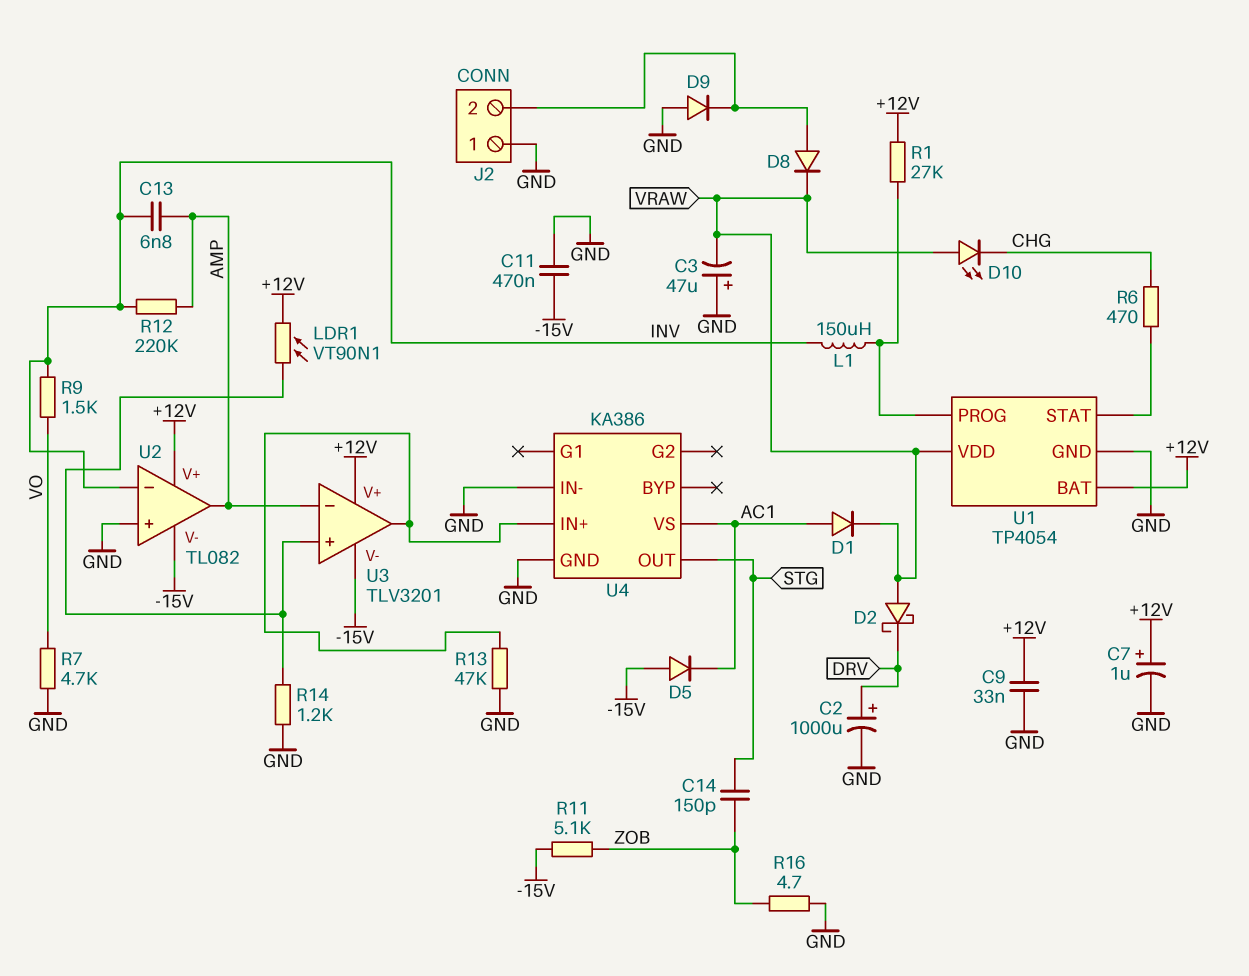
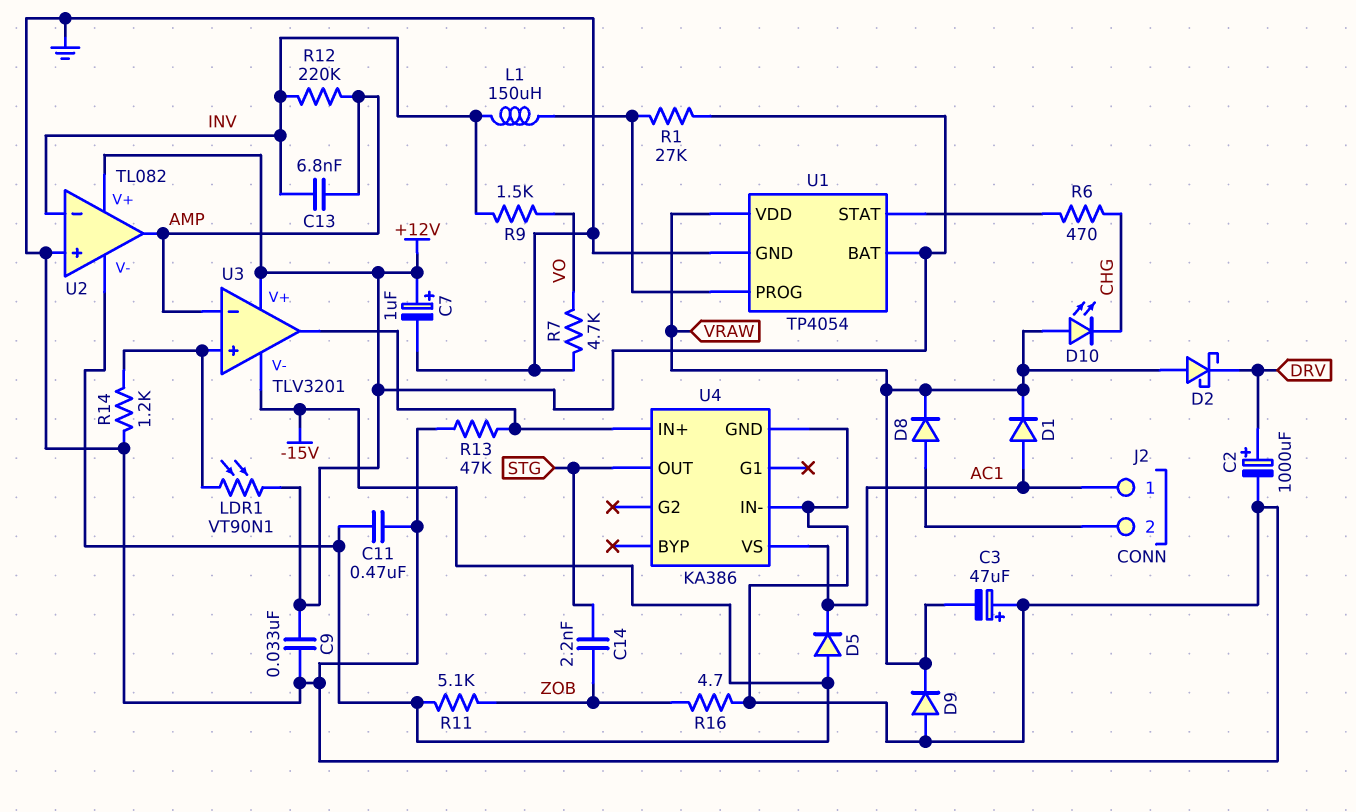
C14: 150pF (STG, ZOB) -> 2.2nF (STG, ZOB)
D9: diode (A GND, K J2/2) -> diode (A GND, K VRAW)
J2 pin 1: GND -> AC1

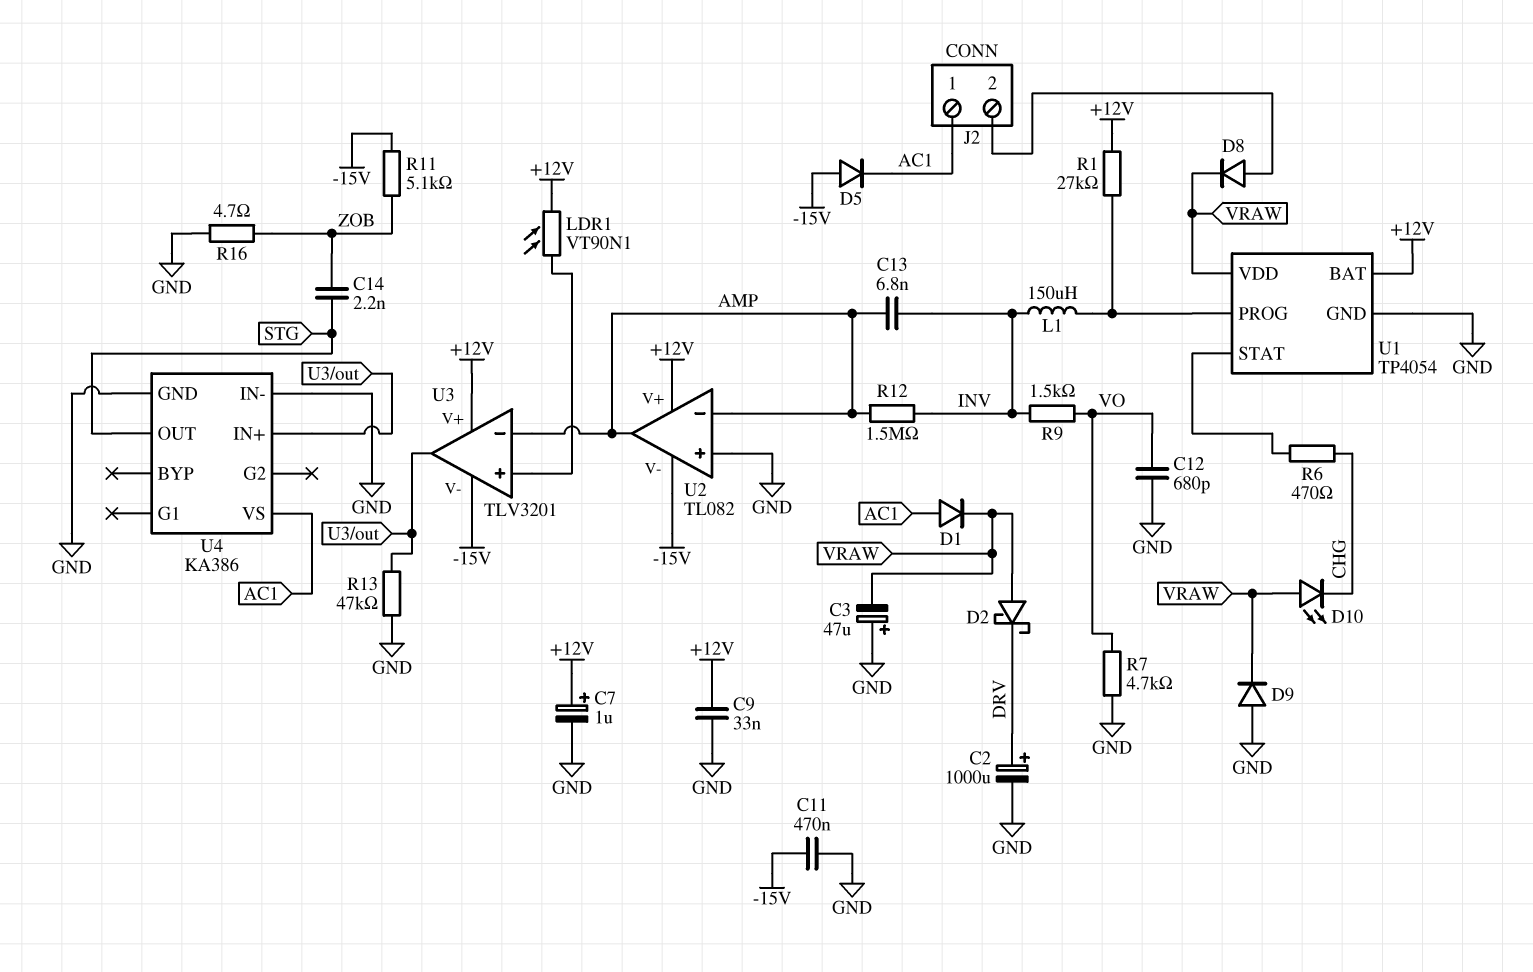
C12: none -> 680pF (GND, VO)
R12: 220k (AMP, INV) -> 1.5M (AMP, INV)
R14: 1.2k (GND, U3/in+) -> none
U2 pin in-: INV -> AMP

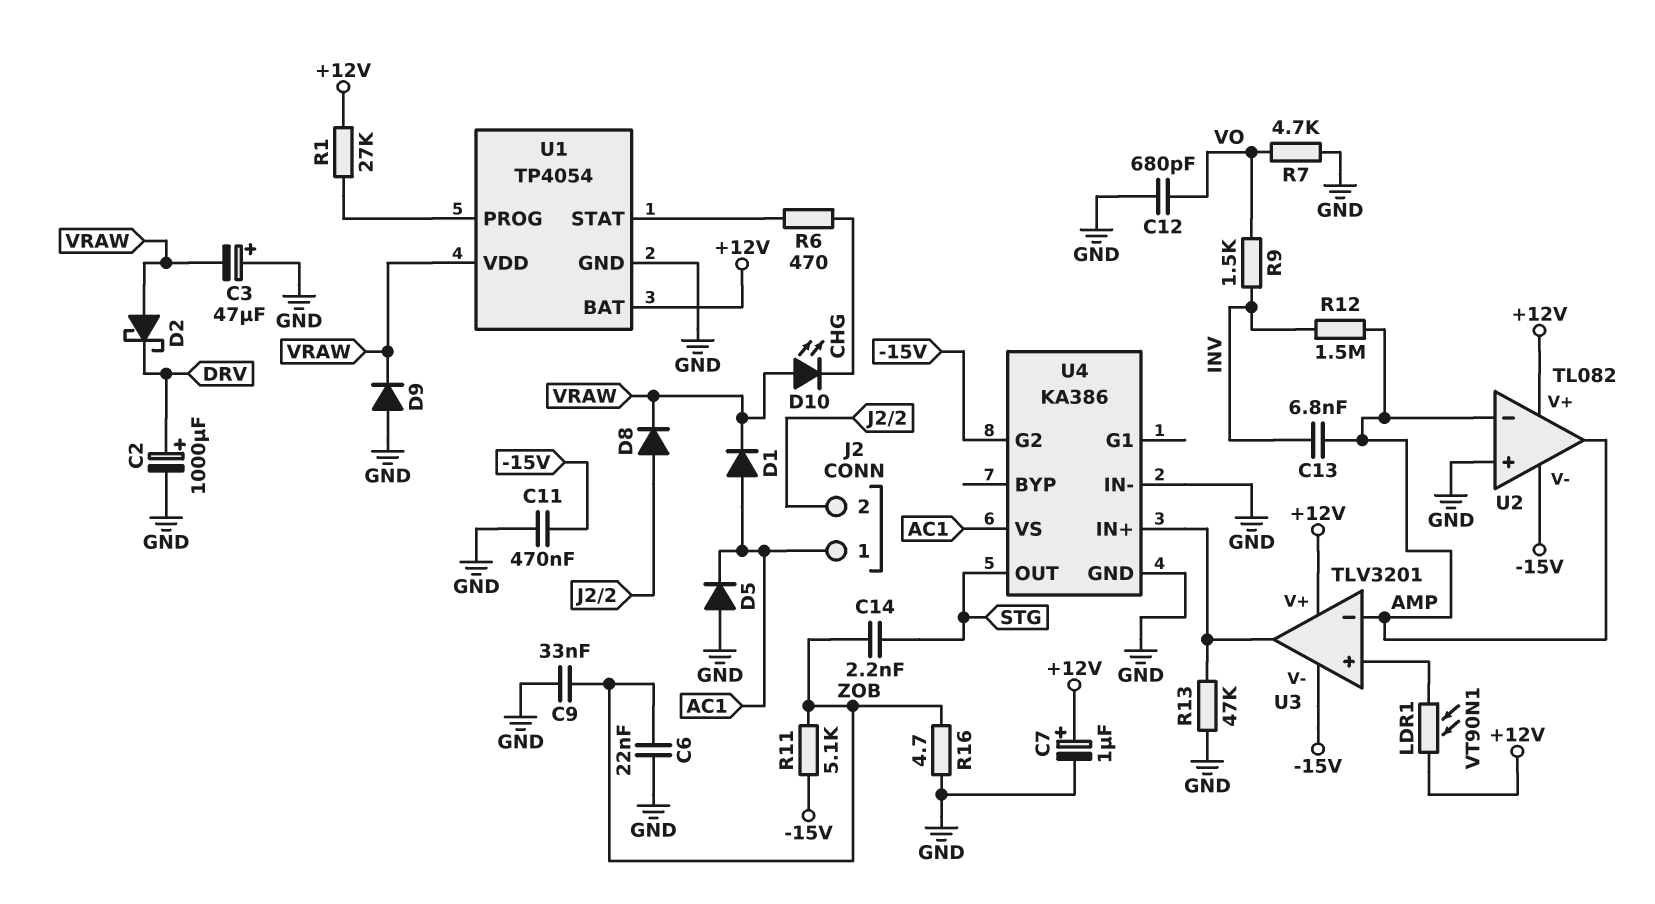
C6: none -> 22nF (GND, ZOB)
C9: 33nF (+12V, GND) -> 33nF (GND, ZOB)
D5: diode (A -15V, K AC1) -> diode (A GND, K AC1)
L1: 150uH (INV, U1/PROG) -> none
U4 pin G2: none -> -15V

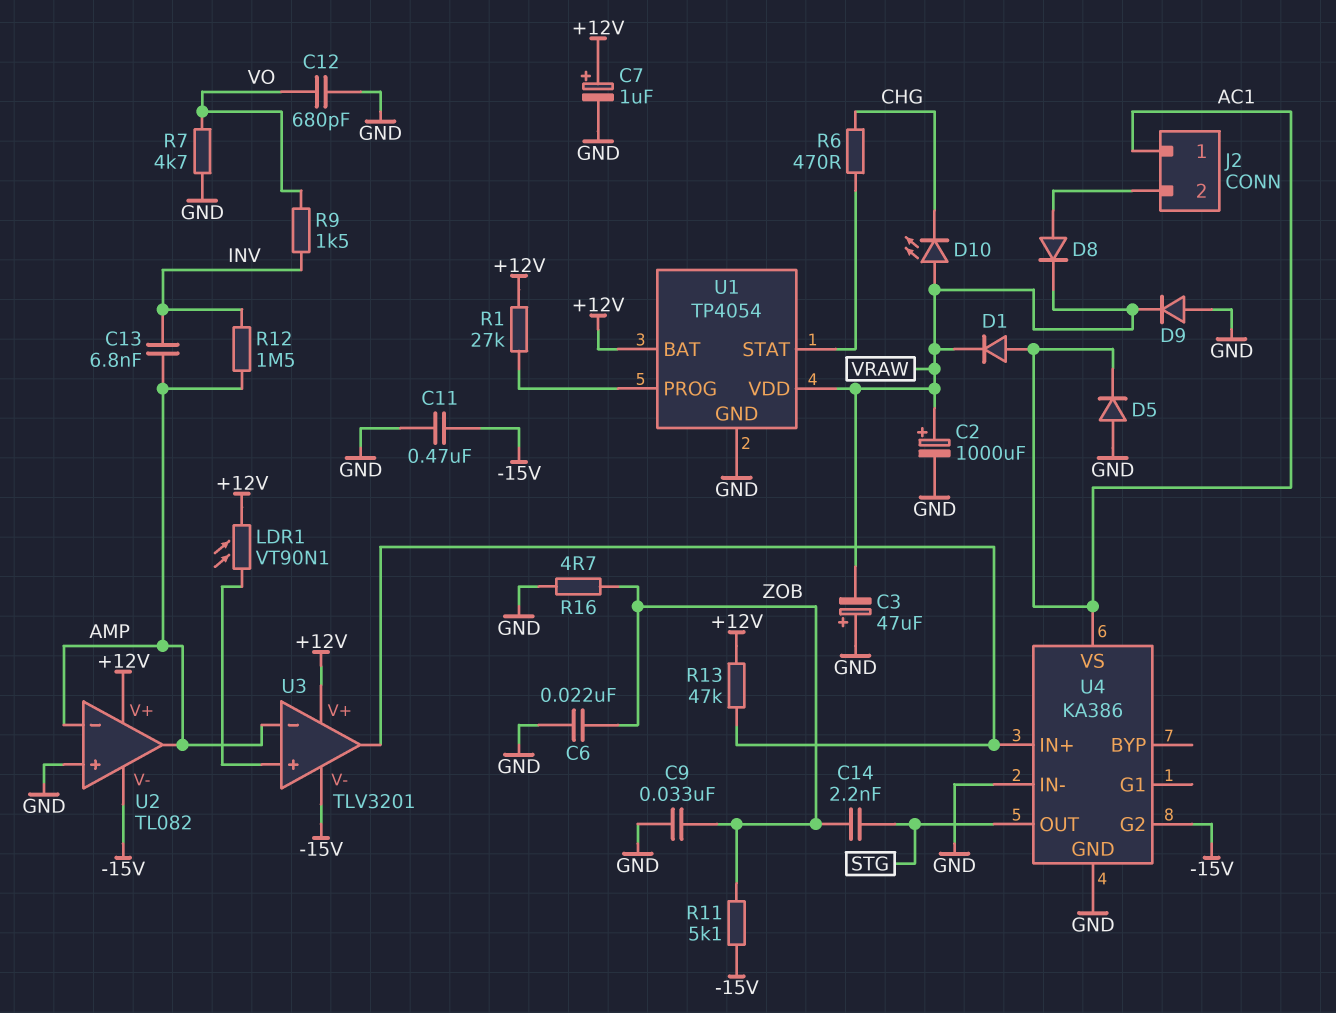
C2: 1000uF (plus DRV, minus GND) -> 1000uF (plus VRAW, minus GND)
D2: schottky (A VRAW, K DRV) -> none
R13: 47k (GND, U3/out) -> 47k (+12V, U3/out)

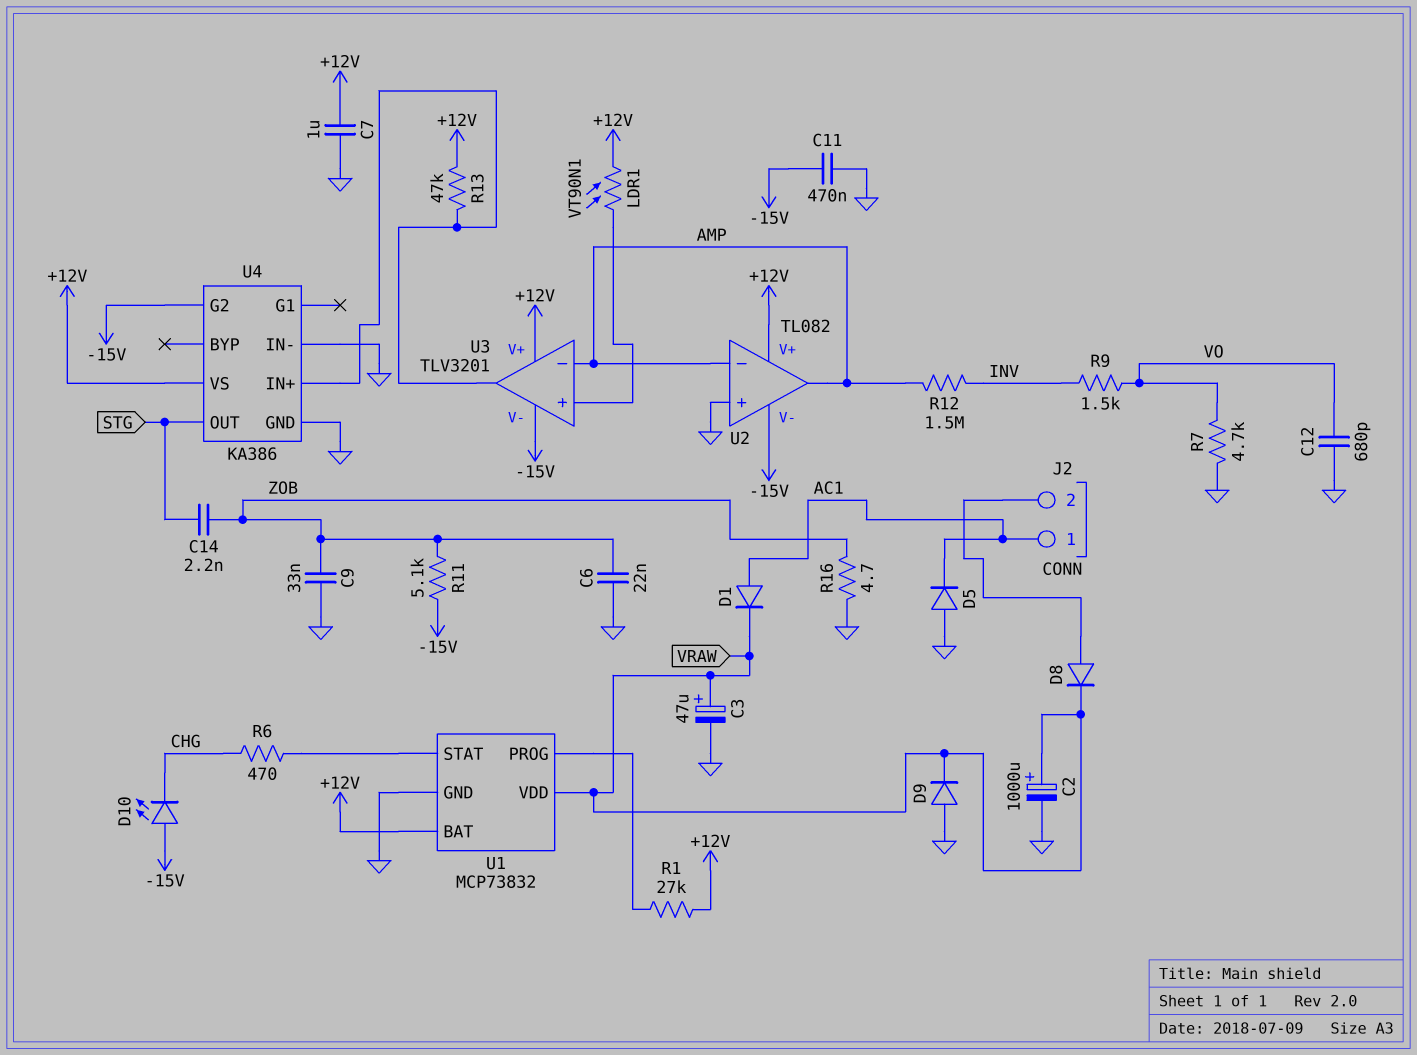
C3: 47uF (plus GND, minus VRAW) -> 47uF (plus VRAW, minus GND)
C7: 1uF (plus +12V, minus GND) -> 1uF (+12V, GND)
C13: 6.8nF (AMP, INV) -> none
D10: LED (A VRAW, K CHG) -> LED (A -15V, K CHG)
U1: TP4054 -> MCP73832
U4 pin VS: AC1 -> +12V

